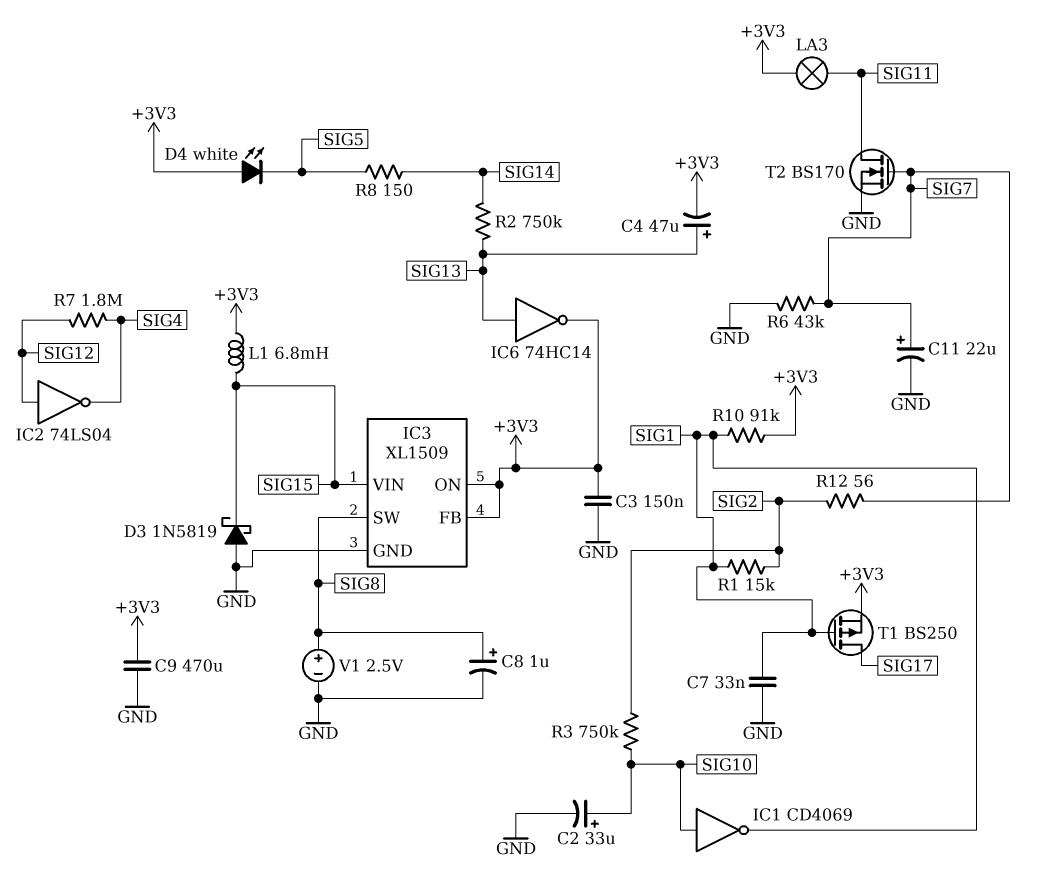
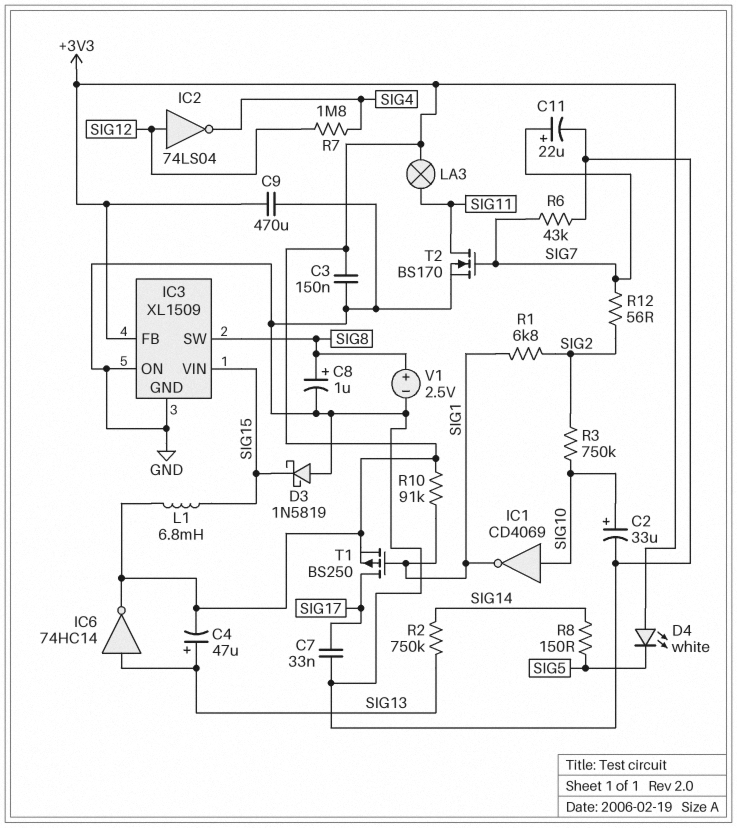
C7: 33nF (GND, SIG1) -> 33nF (GND, SIG17)
IC3 pin ON: +3V3 -> GND
R1: 15k (SIG1, SIG2) -> 6.8k (SIG1, SIG2)

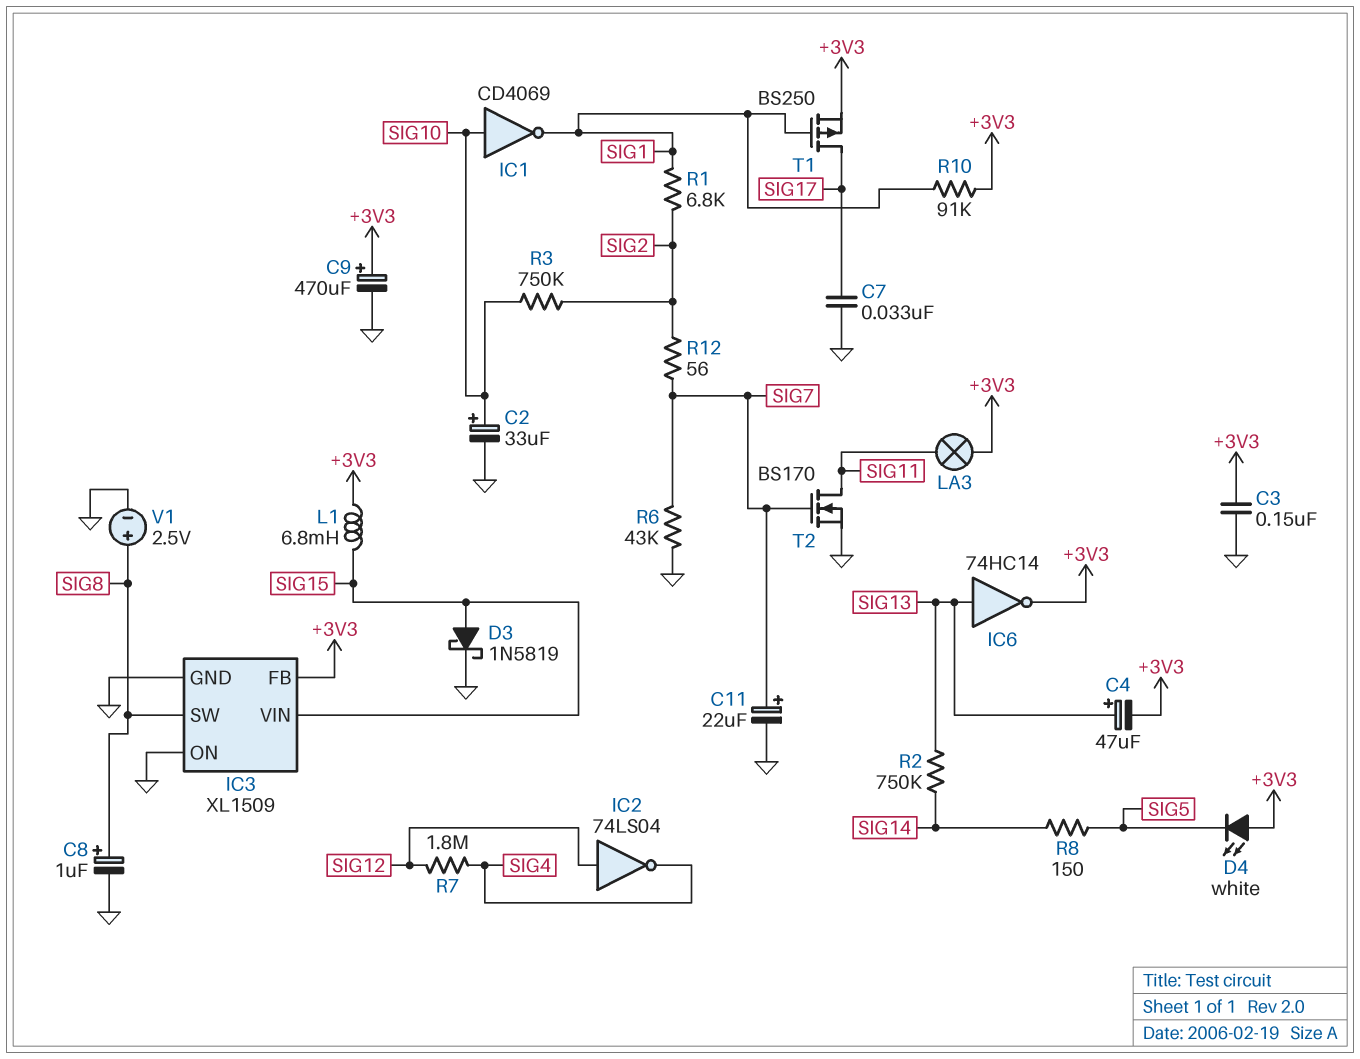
C9: 470uF (+3V3, GND) -> 470uF (plus +3V3, minus GND)
D3: schottky 1N5819 (A GND, K SIG15) -> schottky 1N5819 (A SIG15, K GND)

